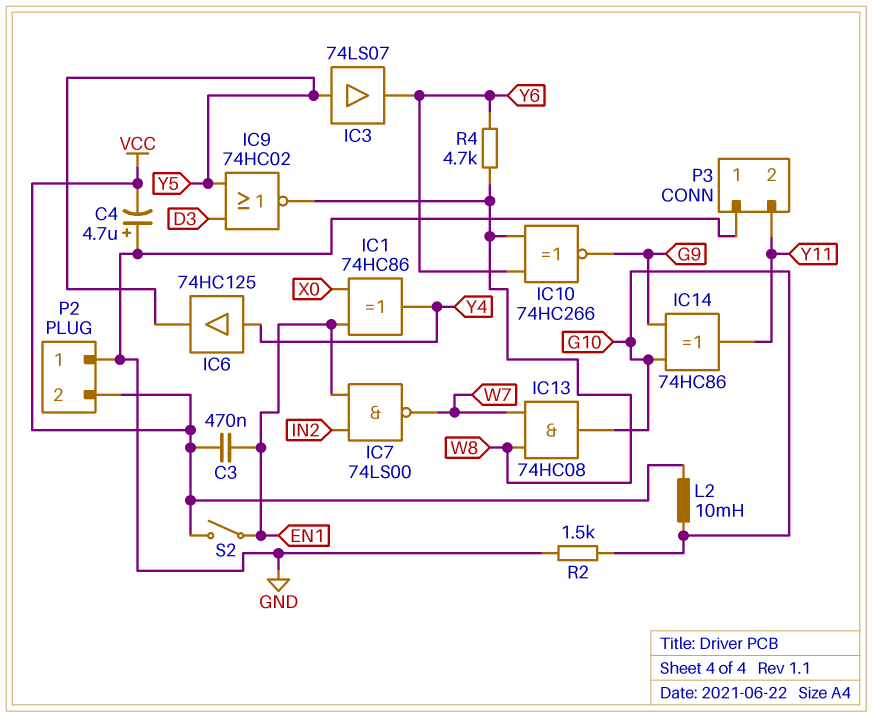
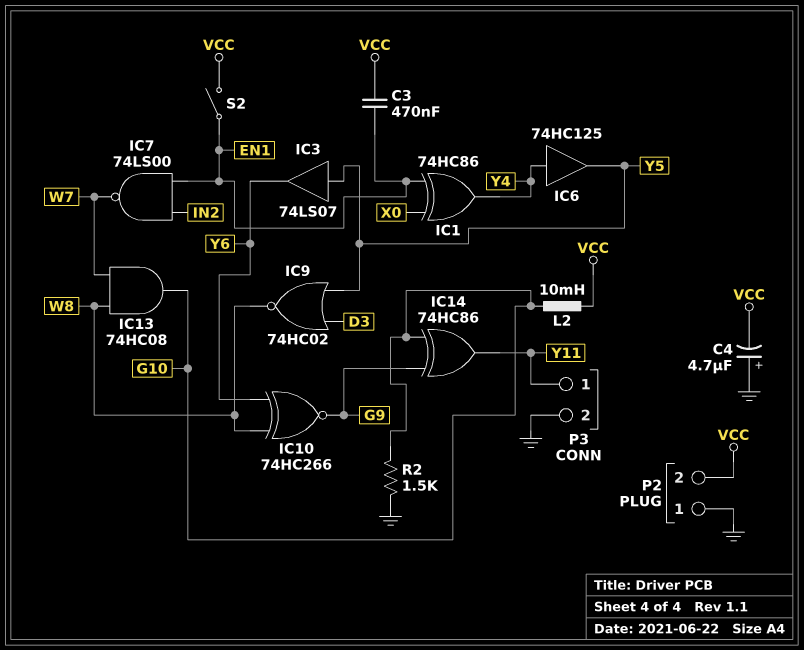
P3 pin 1: GND -> Y11
P3 pin 2: Y11 -> GND
R4: 4.7k (W8, Y6) -> none

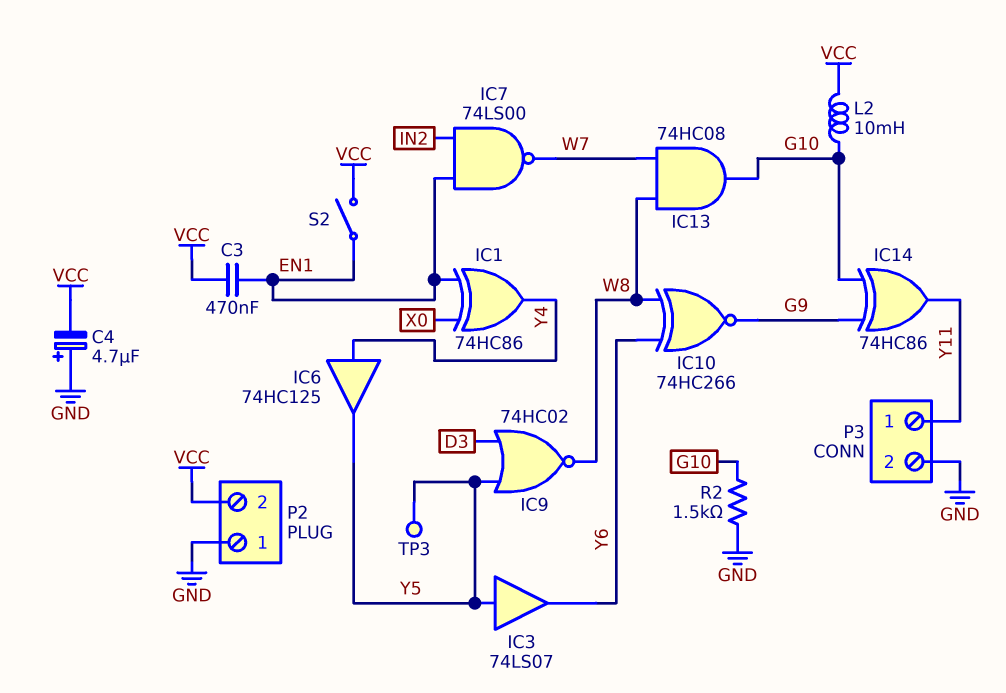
TP3: none -> test point (Y5)

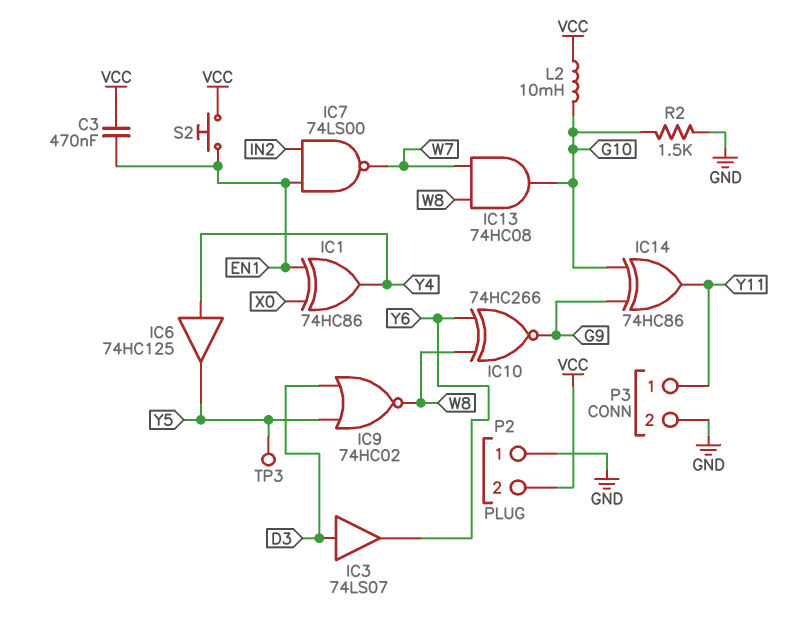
C4: 4.7uF (plus GND, minus VCC) -> none
IC3: buffer 74LS07 (in Y5, out Y6) -> buffer 74LS07 (in D3, out Y6)
S2: switch (EN1, VCC) -> button (EN1, VCC)

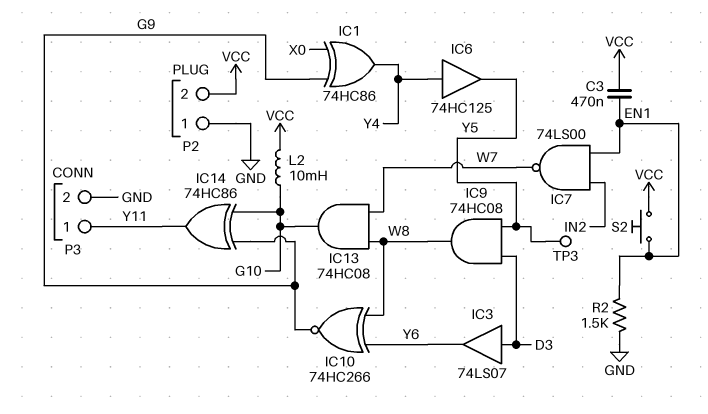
IC1: XOR 74HC86 (in EN1, in X0, out Y4) -> XOR 74HC86 (in G9, in X0, out Y4)
IC9: NOR 74HC02 (in D3, in Y5, out W8) -> AND 74HC08 (in D3, in Y5, out W8)
R2: 1.5k (G10, GND) -> 1.5k (EN1, GND)

